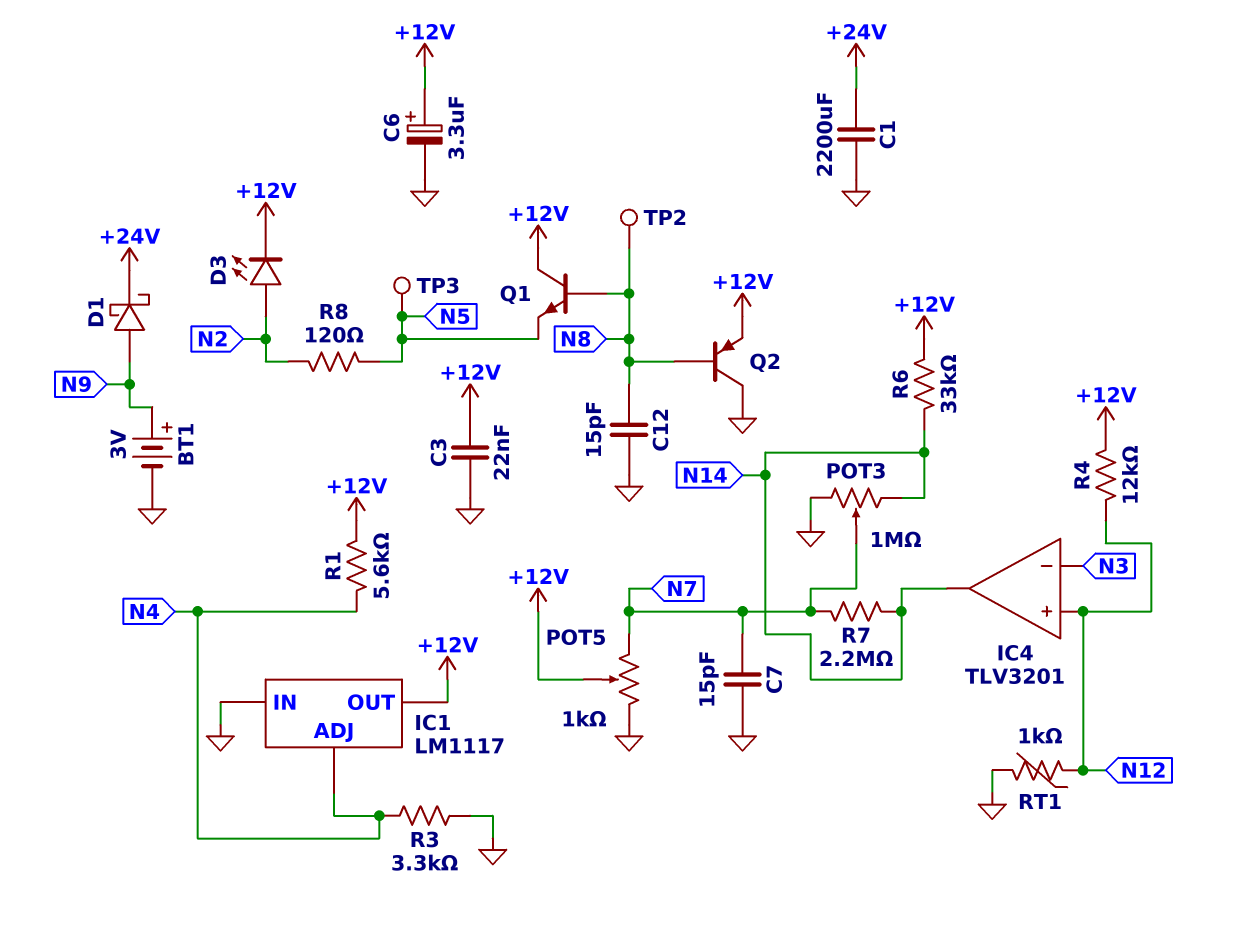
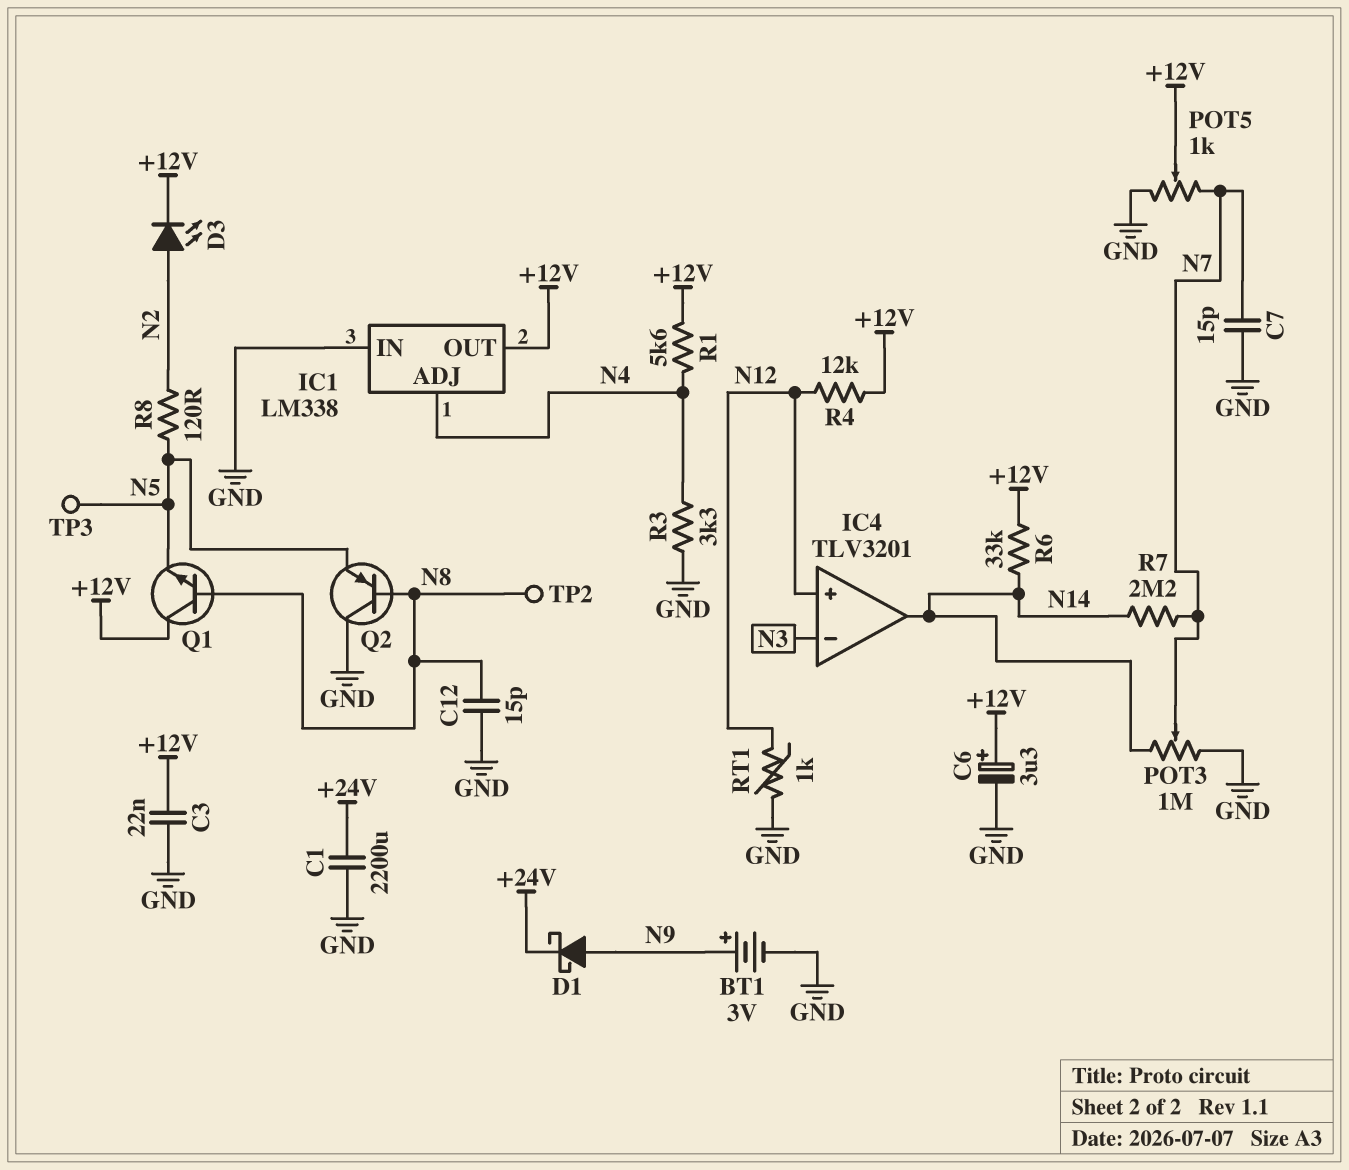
IC1: LM1117 -> LM338
Q2: PNP (B N8, C GND, E +12V) -> PNP (B N8, C GND, E N5)

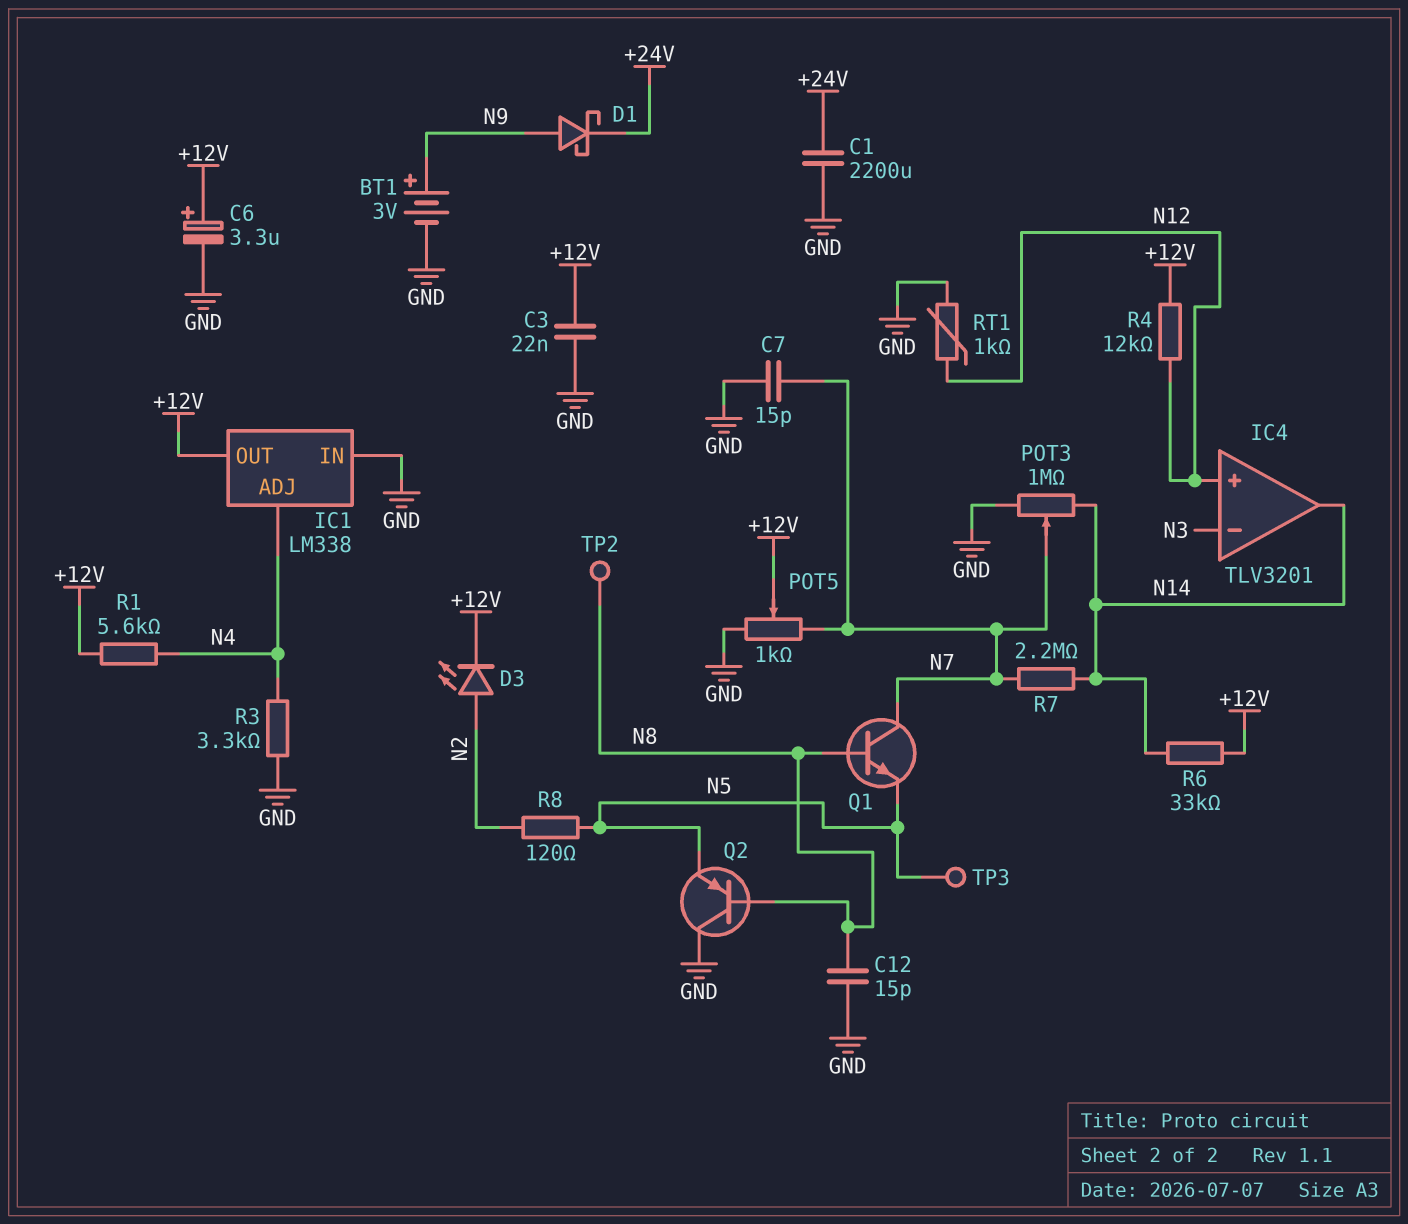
Q1: NPN (B N8, C +12V, E N5) -> NPN (B N8, C N7, E N5)

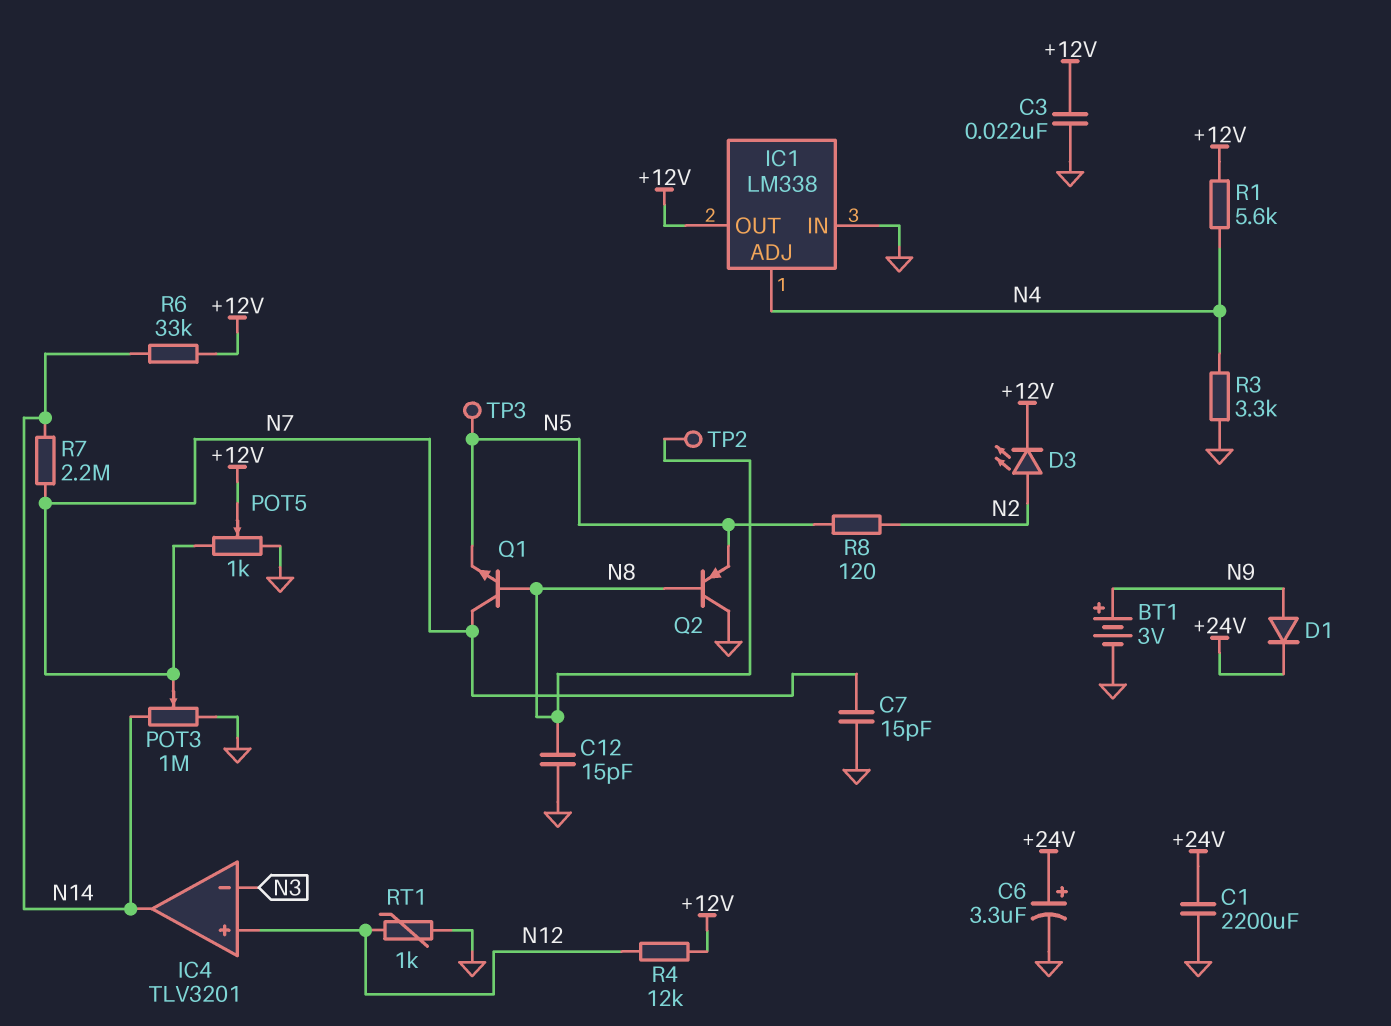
C6: 3.3uF (plus +12V, minus GND) -> 3.3uF (plus +24V, minus GND)
D1: schottky (A N9, K +24V) -> diode (A N9, K +24V)

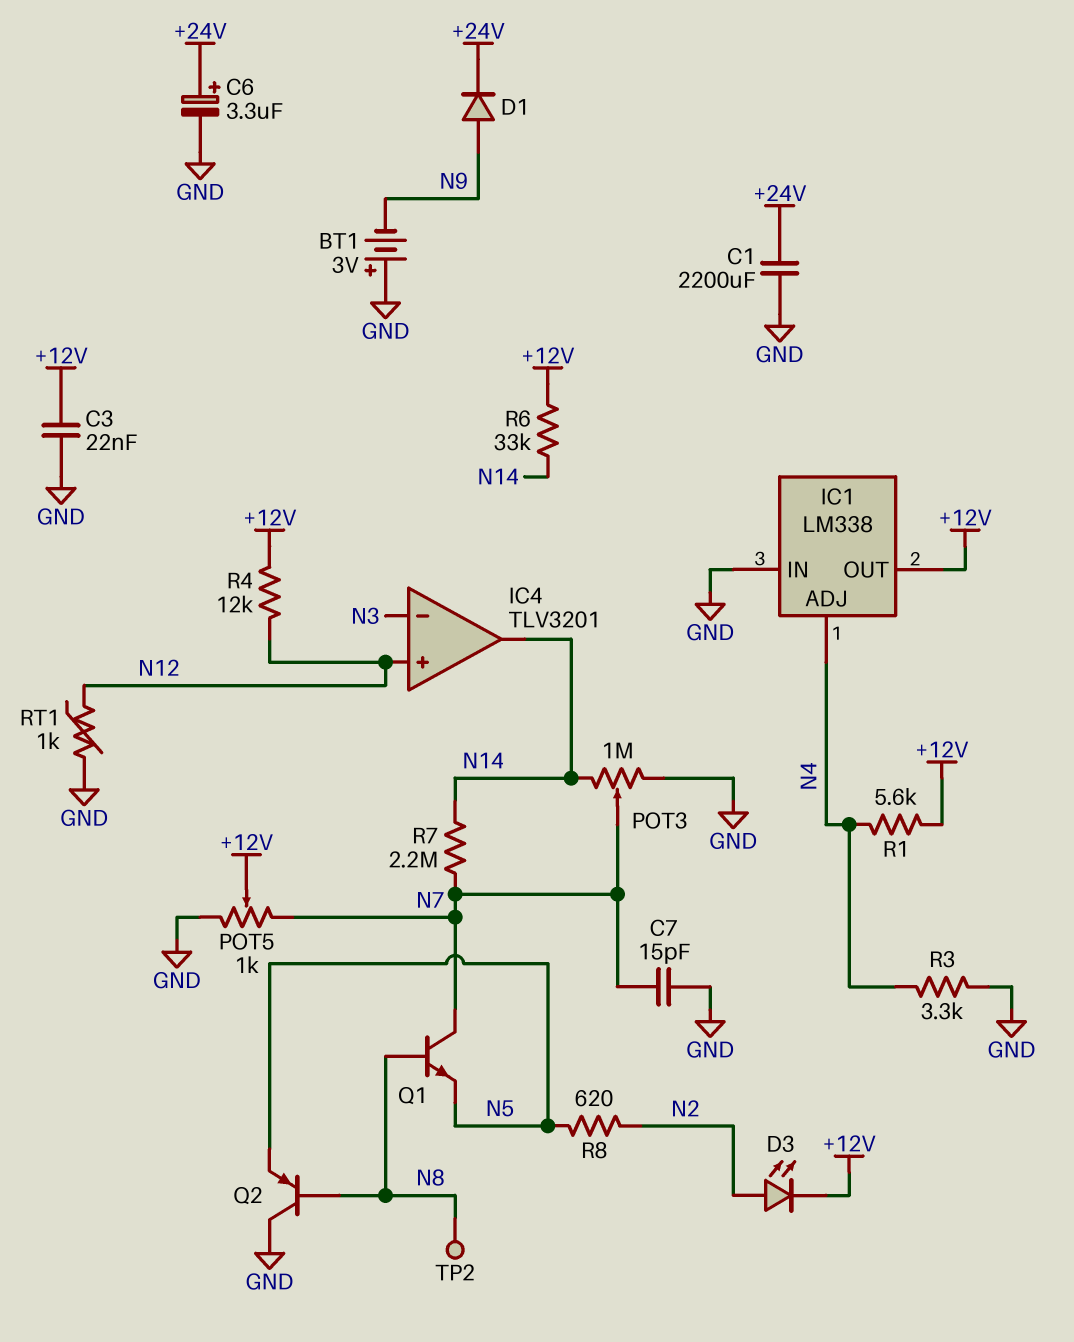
BT1: 3V (plus N9, minus GND) -> 3V (plus GND, minus N9)
C12: 15pF (GND, N8) -> none
R8: 120 (N2, N5) -> 620 (N2, N5)
TP3: test point (N5) -> none

